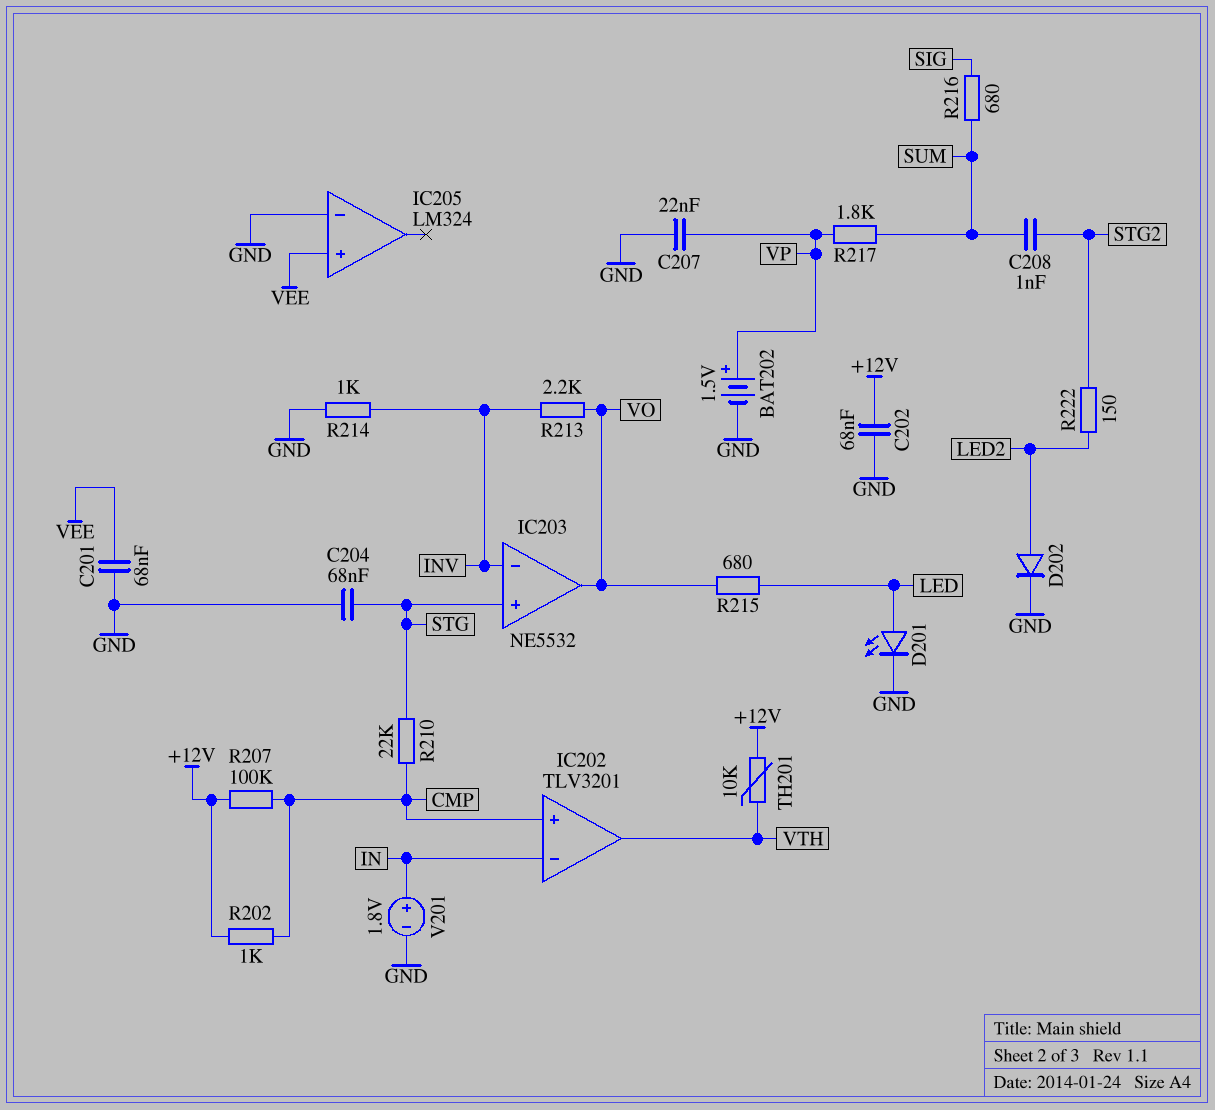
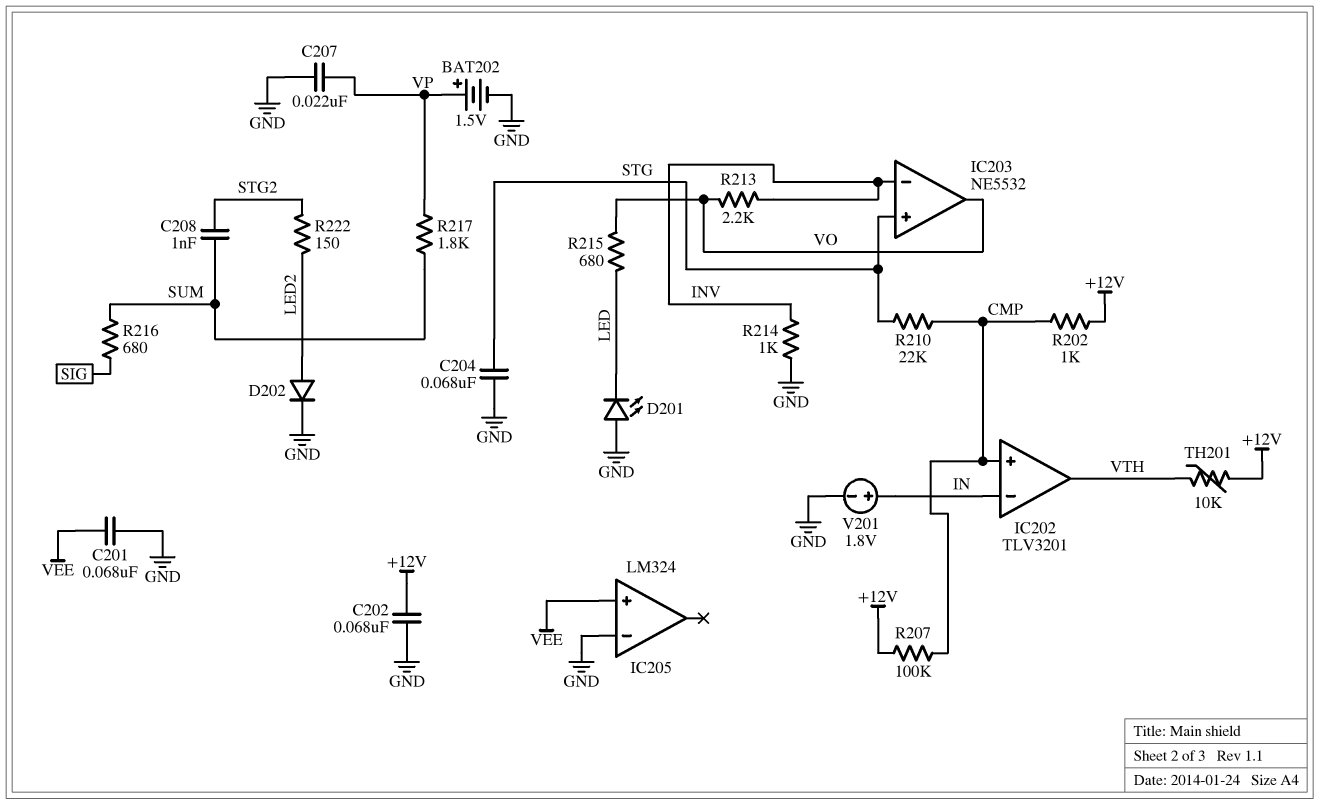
D201: LED (A LED, K GND) -> LED (A GND, K LED)

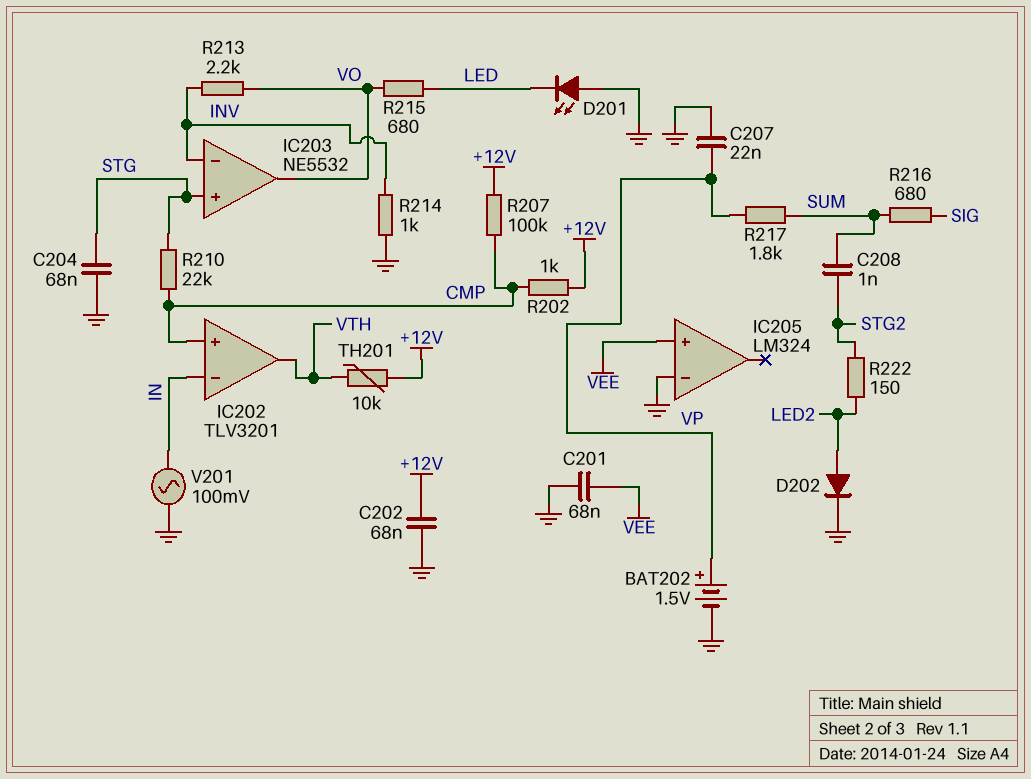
V201: 1.8V (plus IN, minus GND) -> AC 100mV (GND, IN)

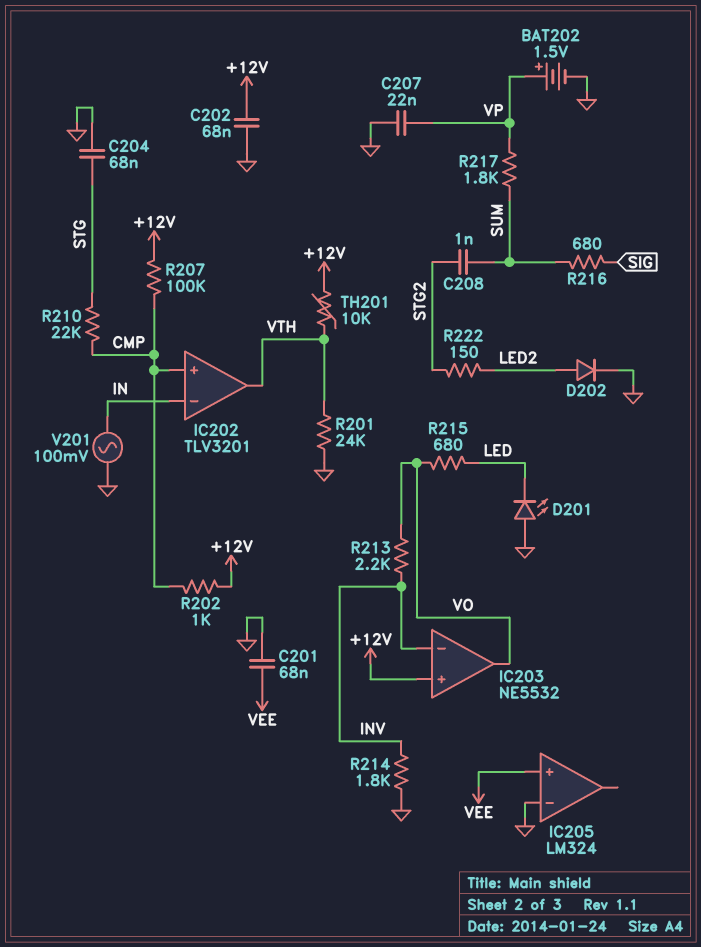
IC203 pin in+: STG -> +12V
R201: none -> 24k (GND, VTH)
R214: 1k (GND, INV) -> 1.8k (GND, INV)

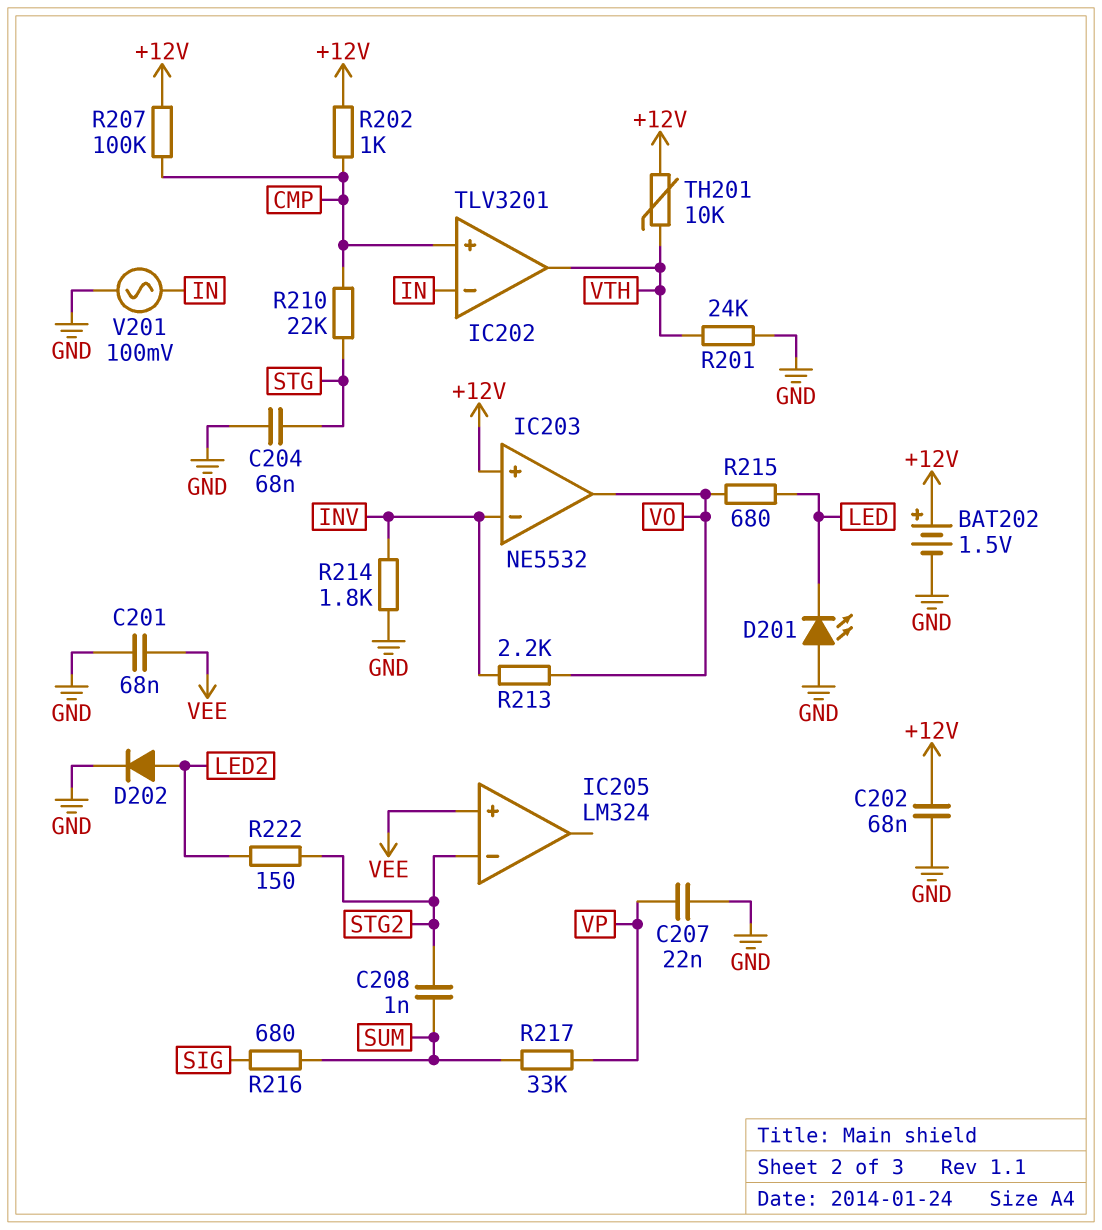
BAT202: 1.5V (plus VP, minus GND) -> 1.5V (plus +12V, minus GND)
IC205 pin in-: GND -> STG2
R217: 1.8k (SUM, VP) -> 33k (SUM, VP)

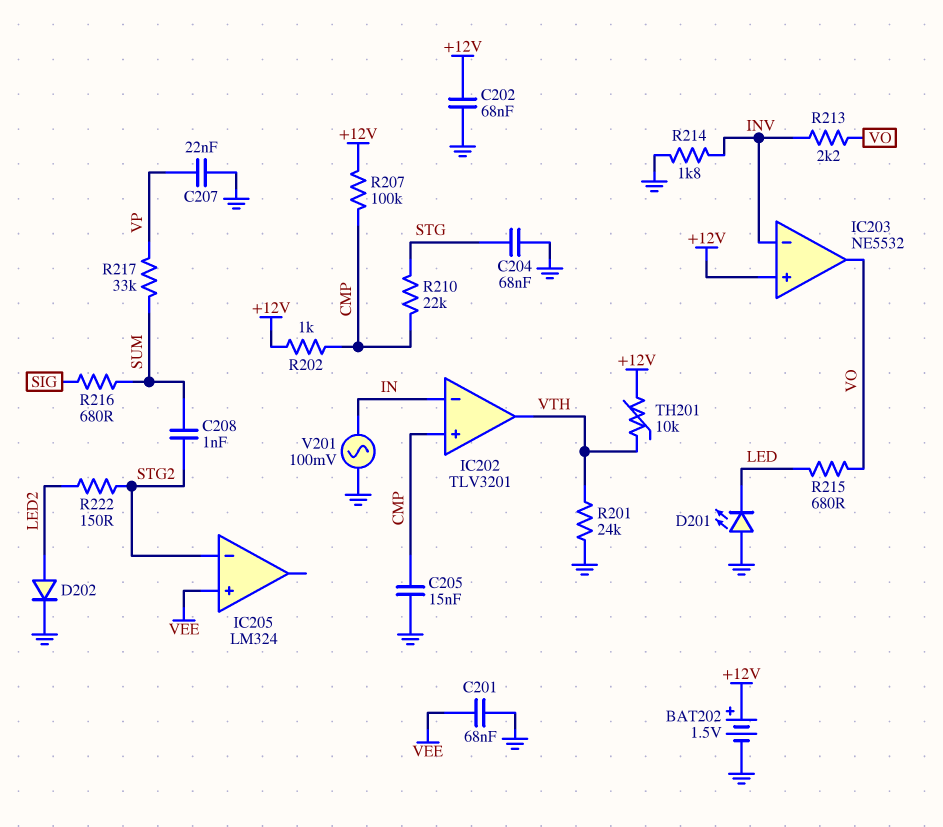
C205: none -> 15nF (CMP, GND)

